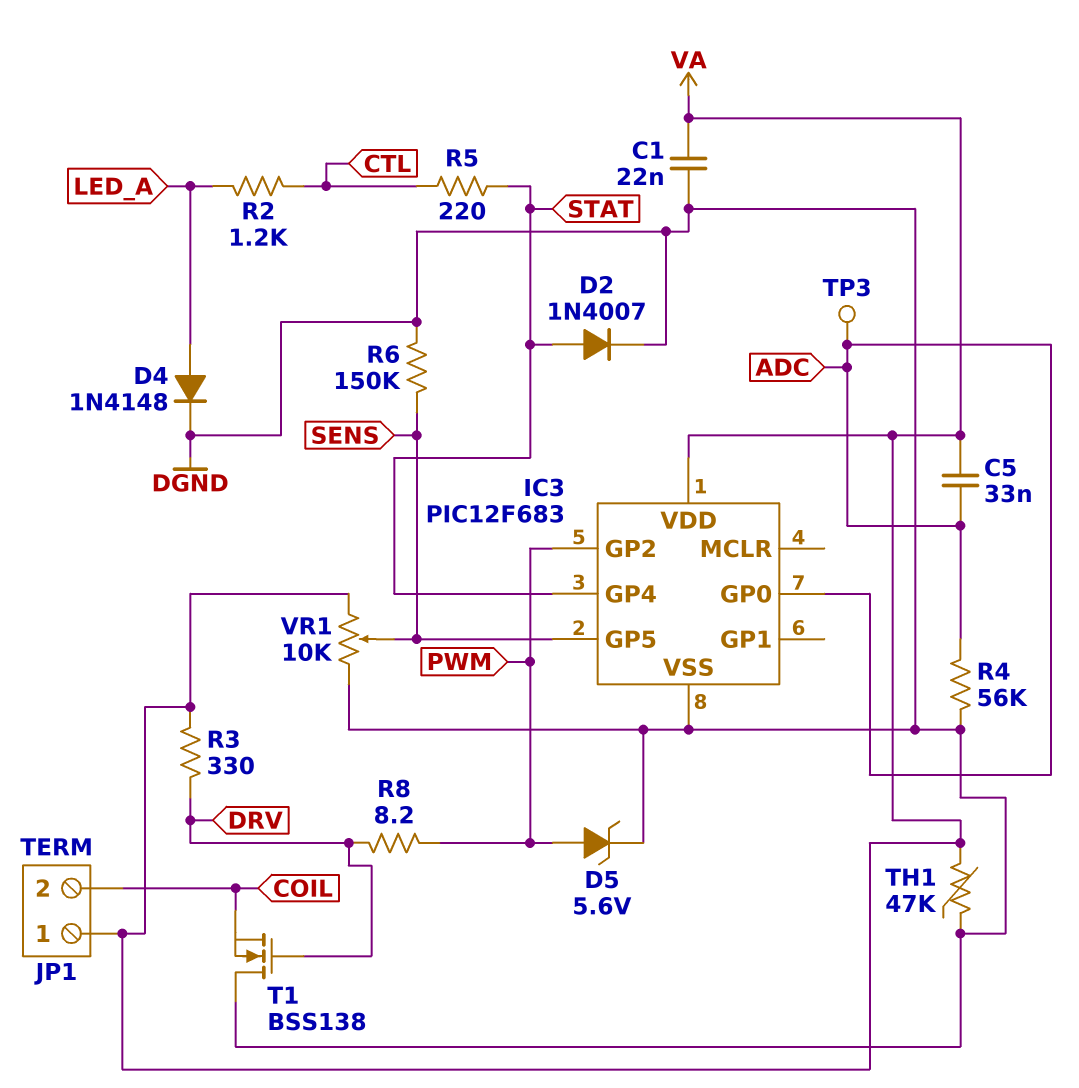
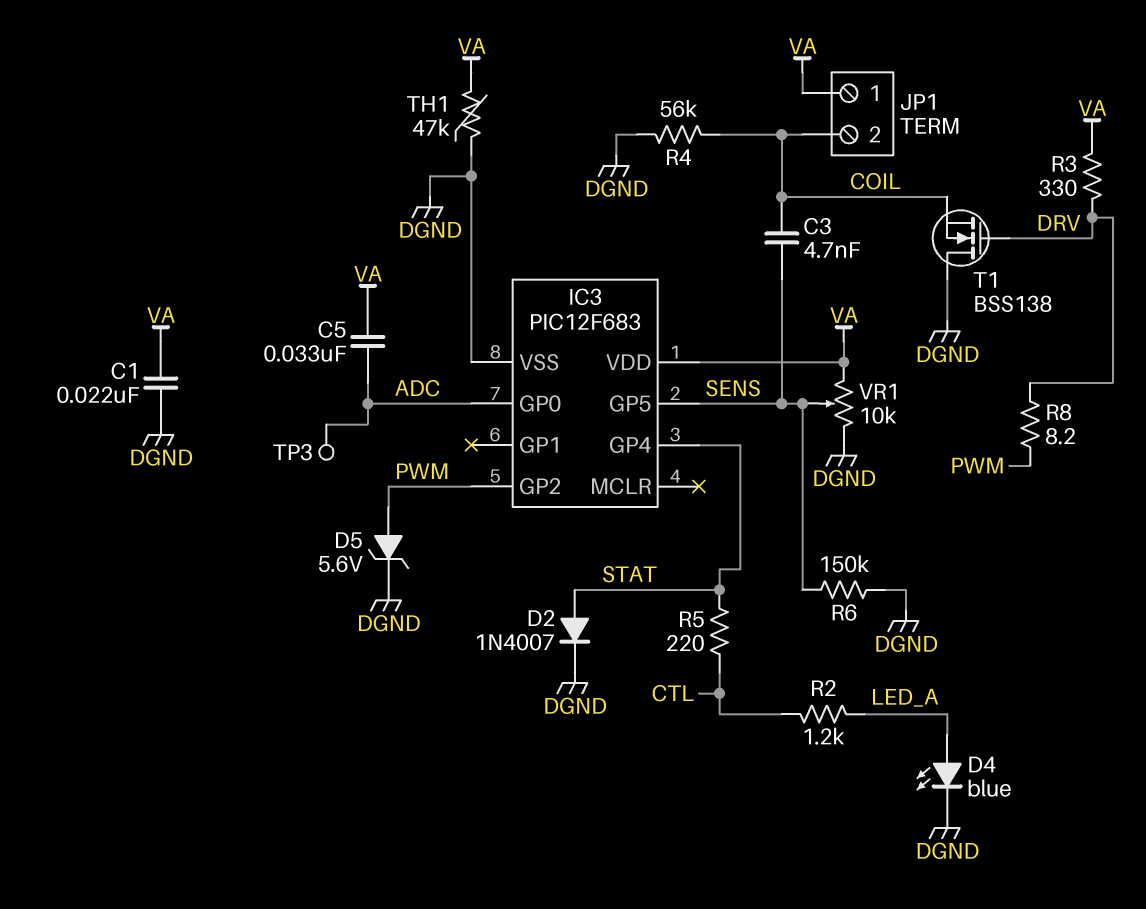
C3: none -> 4.7nF (COIL, SENS)
D4: diode 1N4148 (A LED_A, K DGND) -> LED blue (A LED_A, K DGND)
R4: 56k (ADC, DGND) -> 56k (COIL, DGND)

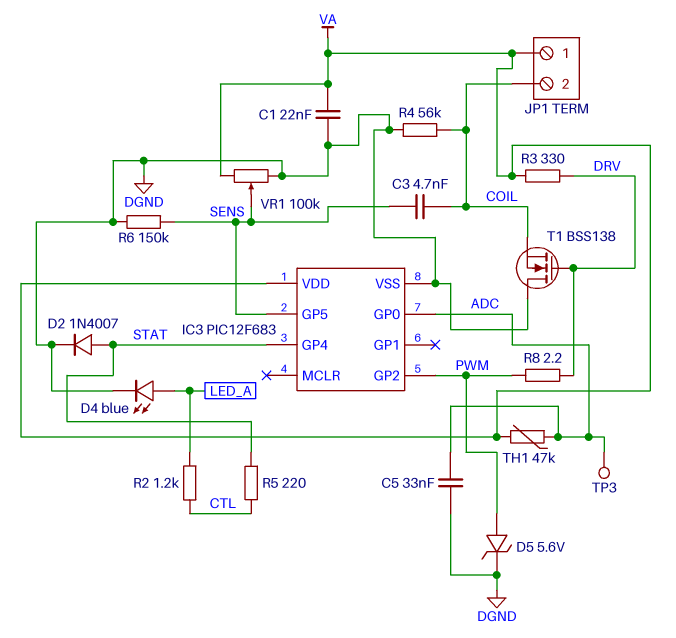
C5: 33nF (ADC, VA) -> 33nF (ADC, DGND)
R8: 8.2 (DRV, PWM) -> 2.2 (DRV, PWM)
TH1: 47k (DGND, VA) -> 47k (ADC, VA)
VR1: 10k (DGND, VA, wiper SENS) -> 100k (DGND, VA, wiper SENS)

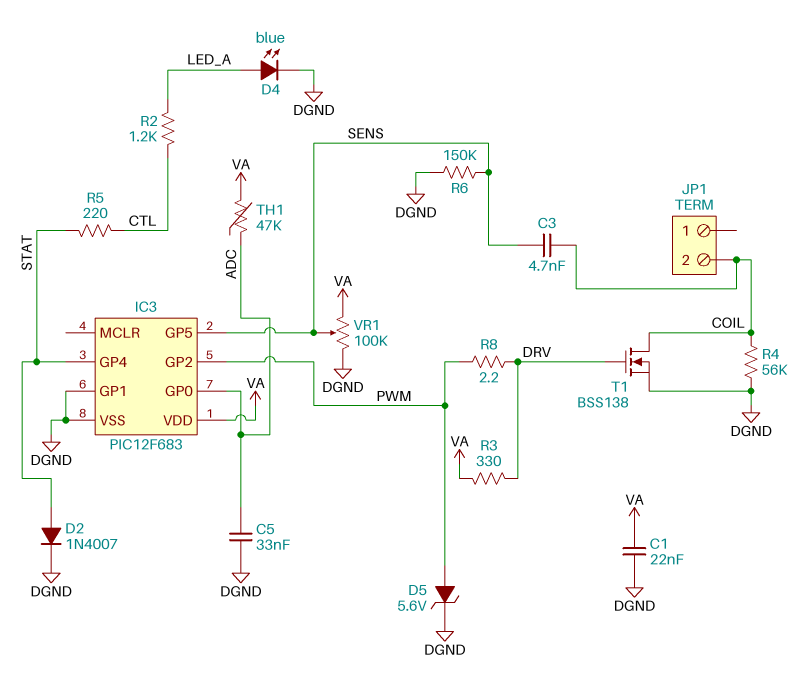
IC3 pin GP1: none -> DGND
JP1 pin 1: VA -> none
T1: NMOS BSS138 (G DRV, D DGND, S COIL) -> NMOS BSS138 (G DRV, D COIL, S DGND)
TP3: test point (ADC) -> none

